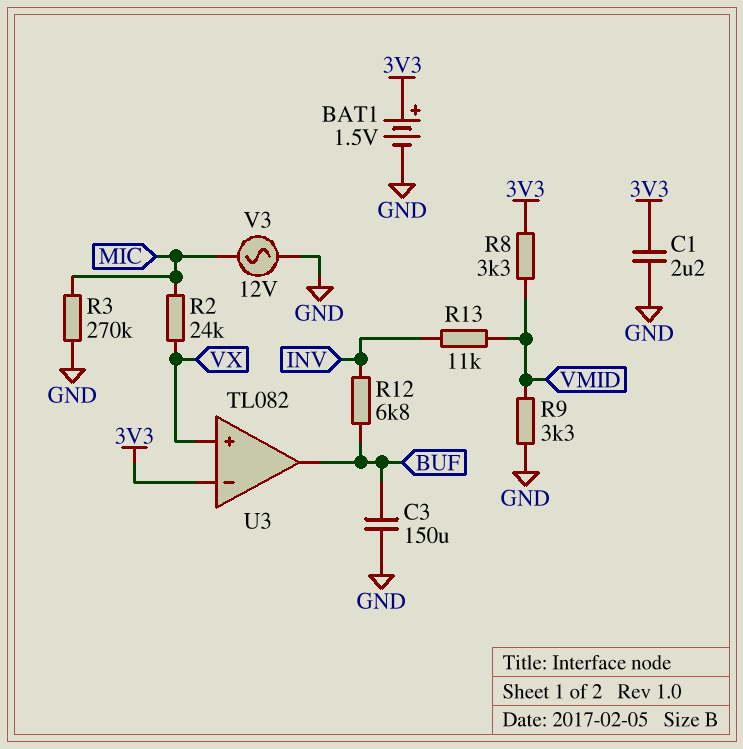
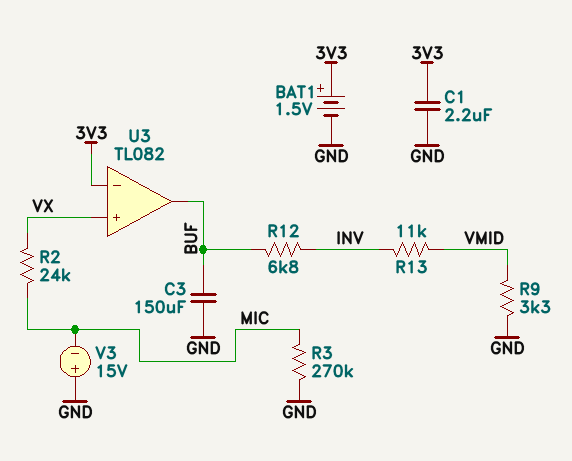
R8: 3.3k (3V3, VMID) -> none
V3: AC 12V (GND, MIC) -> 15V (plus GND, minus MIC)

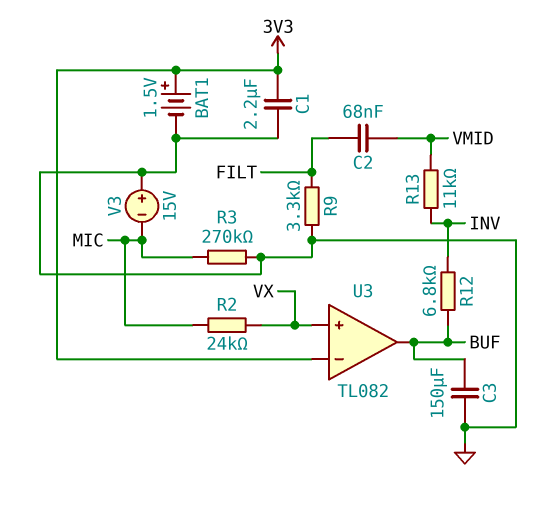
C2: none -> 68nF (FILT, VMID)
R9: 3.3k (GND, VMID) -> 3.3k (FILT, GND)

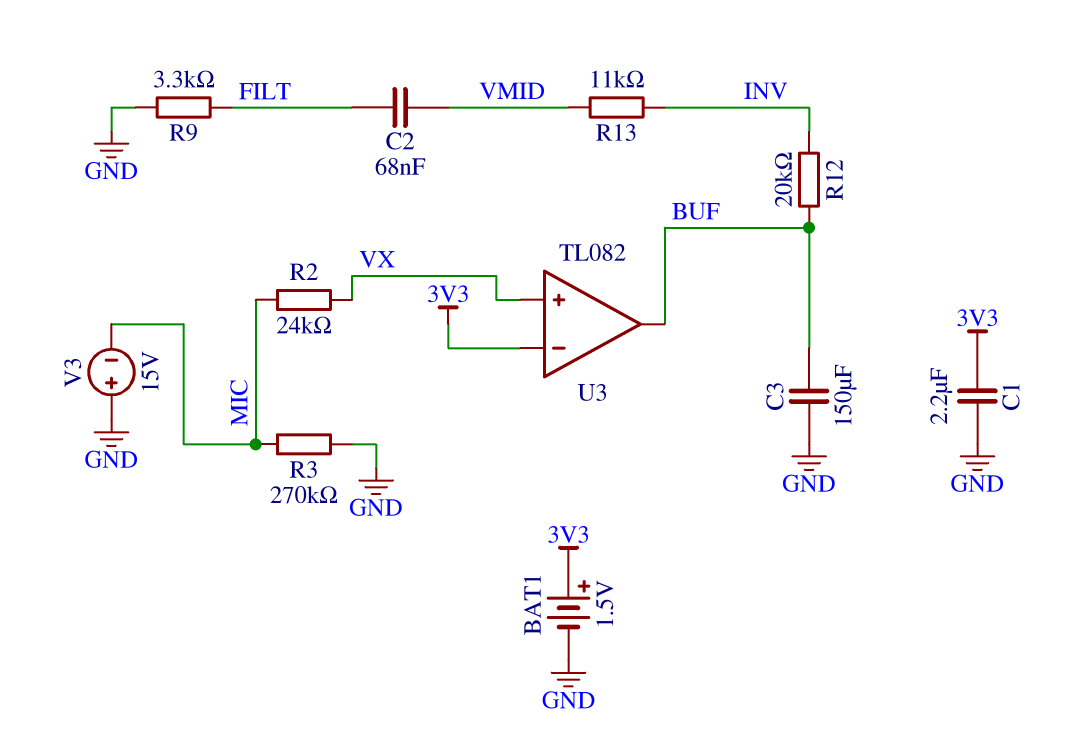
R12: 6.8k (BUF, INV) -> 20k (BUF, INV)

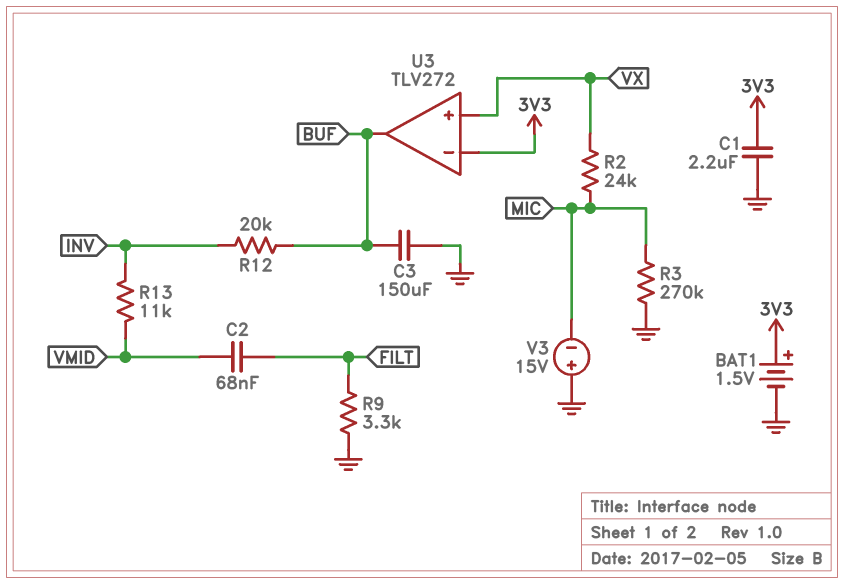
U3: TL082 -> TLV272

